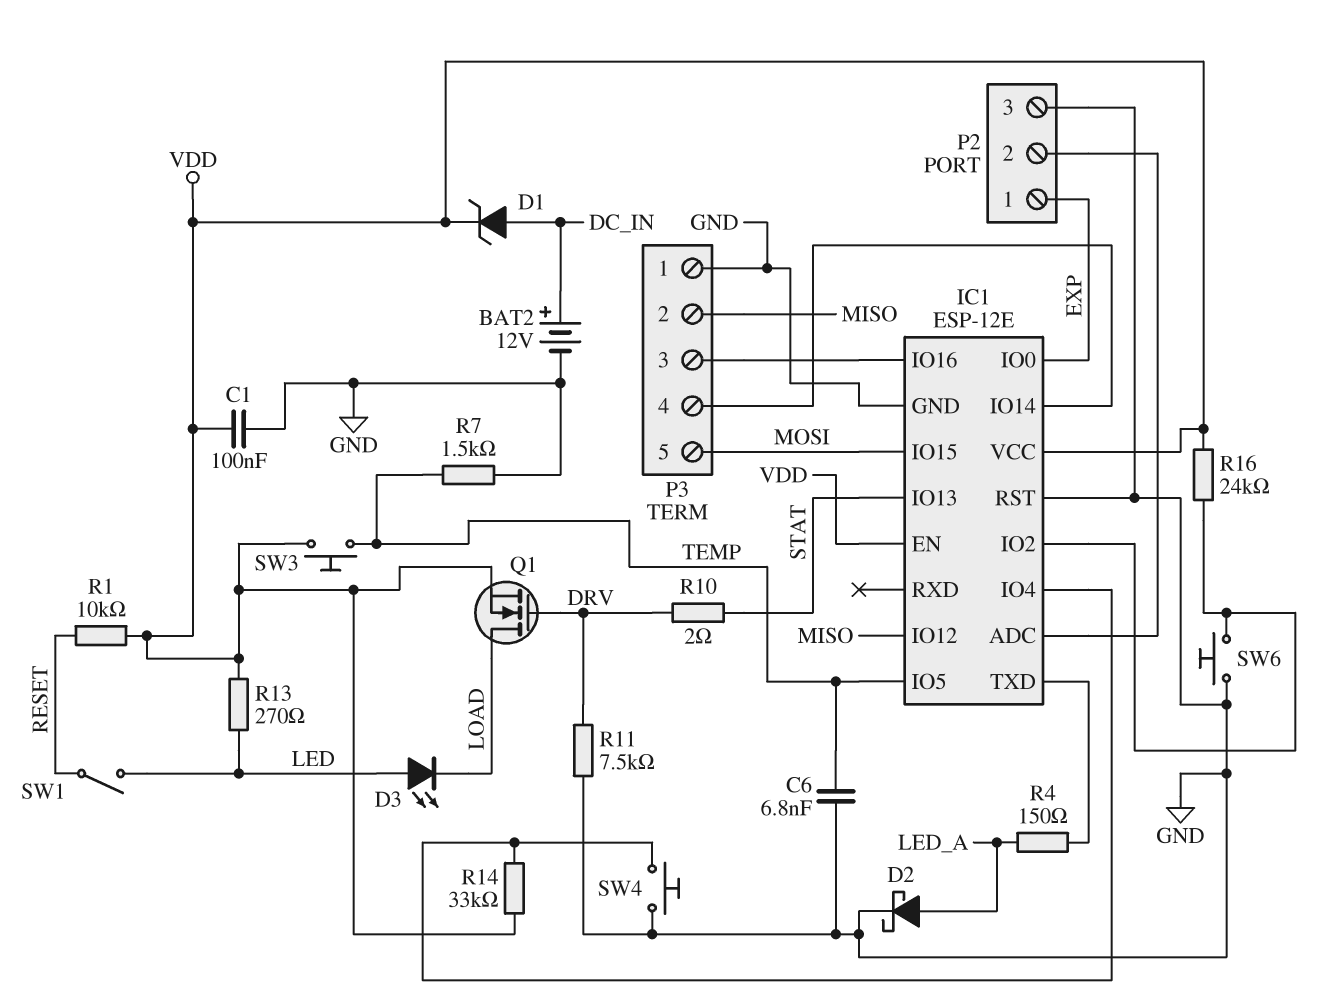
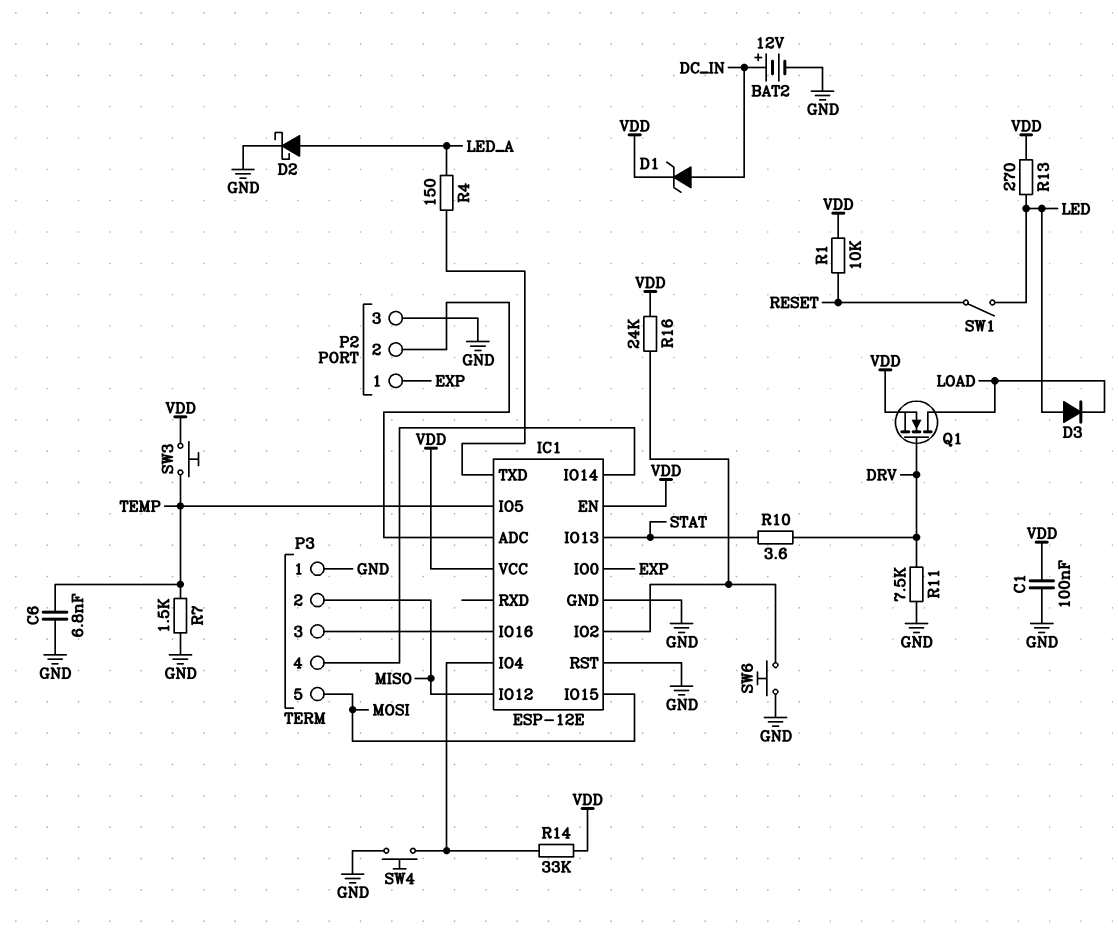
D3: LED (A LED, K LOAD) -> diode (A LED, K LOAD)
R10: 2 (DRV, STAT) -> 3.6 (DRV, STAT)

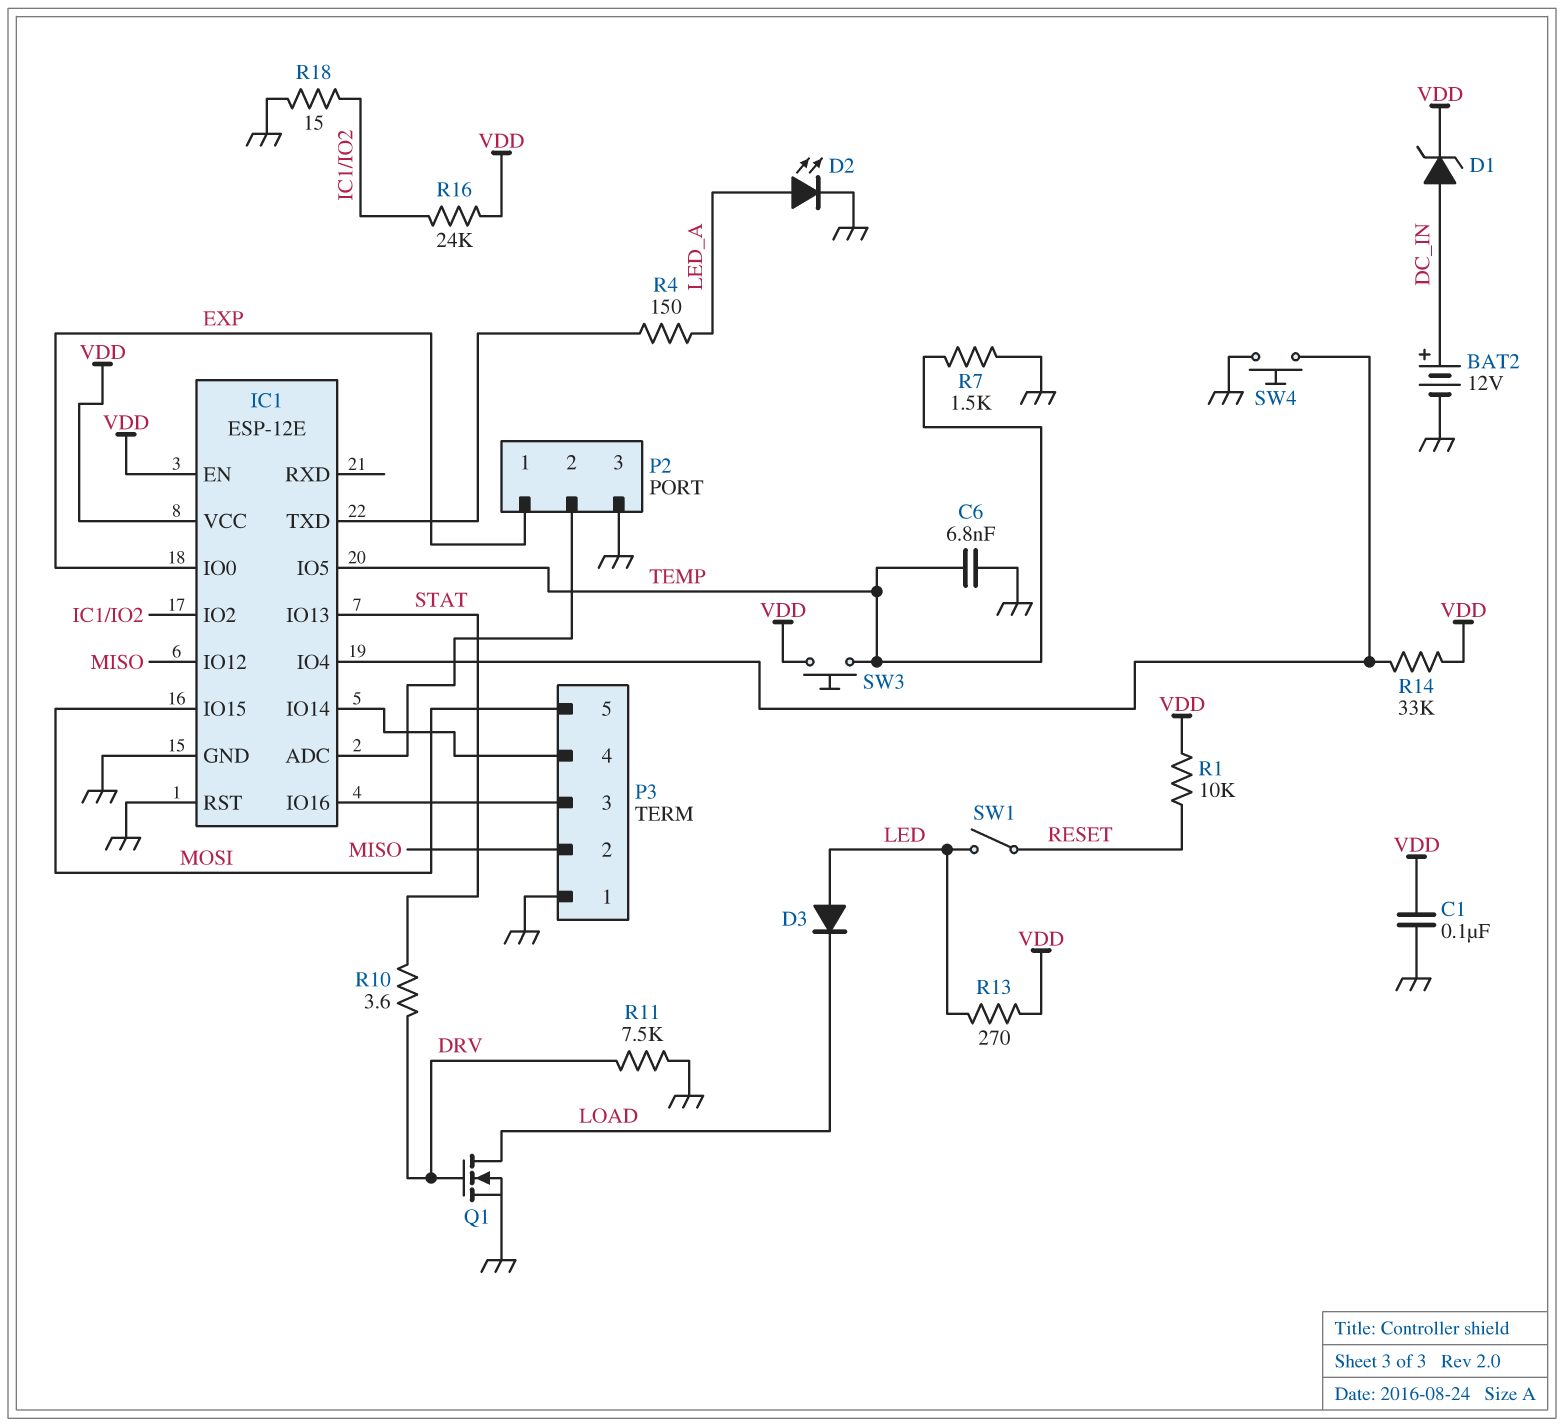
D2: schottky (A LED_A, K GND) -> LED (A LED_A, K GND)
Q1: NMOS (G DRV, D LOAD, S VDD) -> NMOS (G DRV, D LOAD, S GND)
R18: none -> 15 (GND, IC1/IO2)
SW6: button (GND, IC1/IO2) -> none

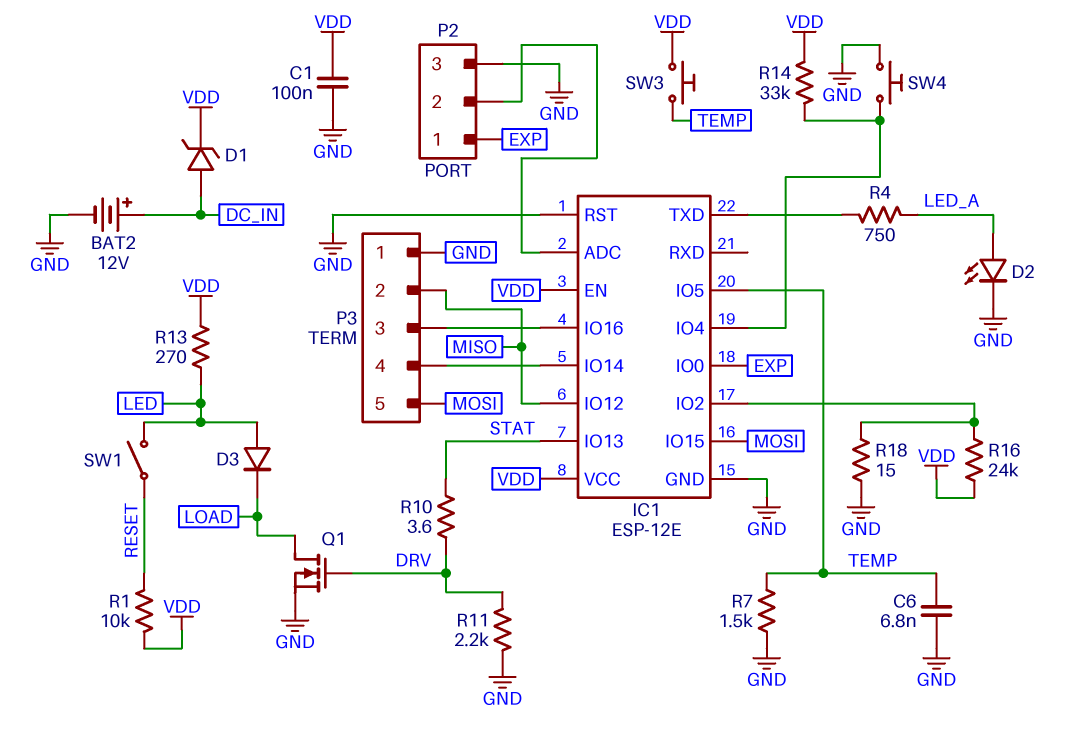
R4: 150 (IC1/TXD, LED_A) -> 750 (IC1/TXD, LED_A)
R11: 7.5k (DRV, GND) -> 2.2k (DRV, GND)

